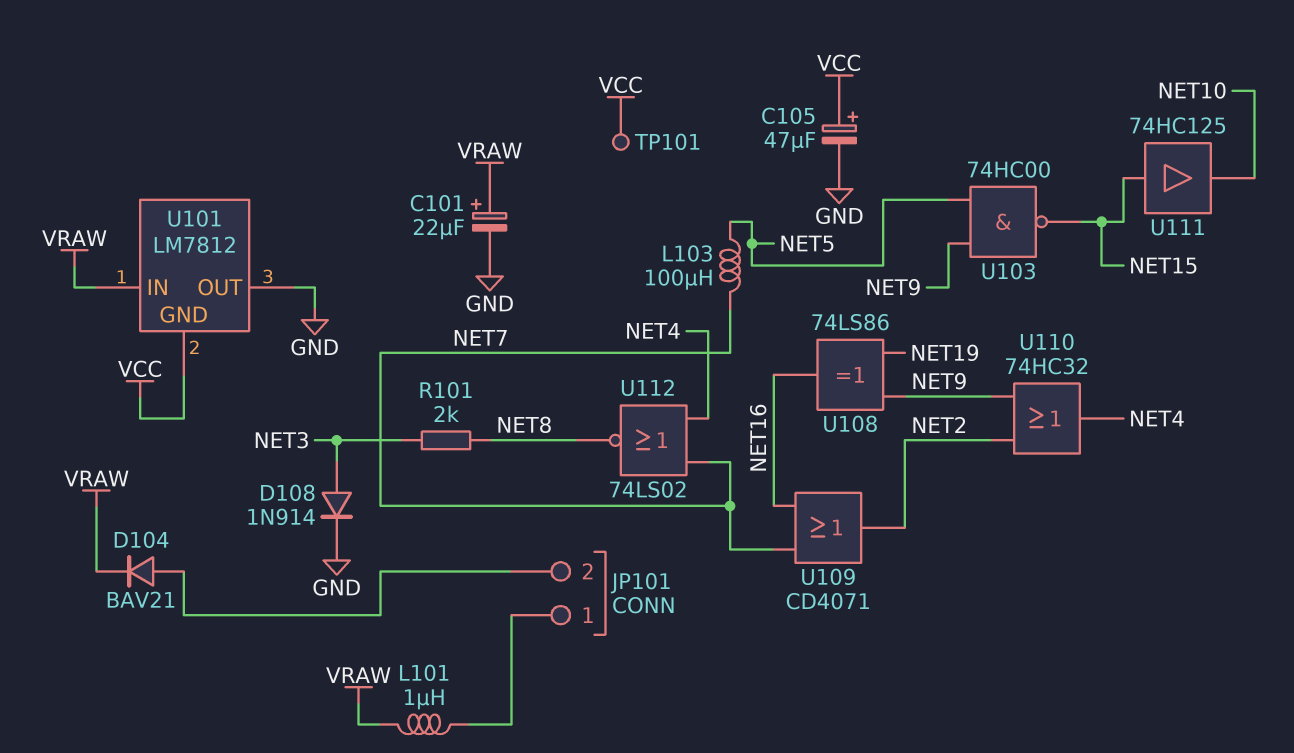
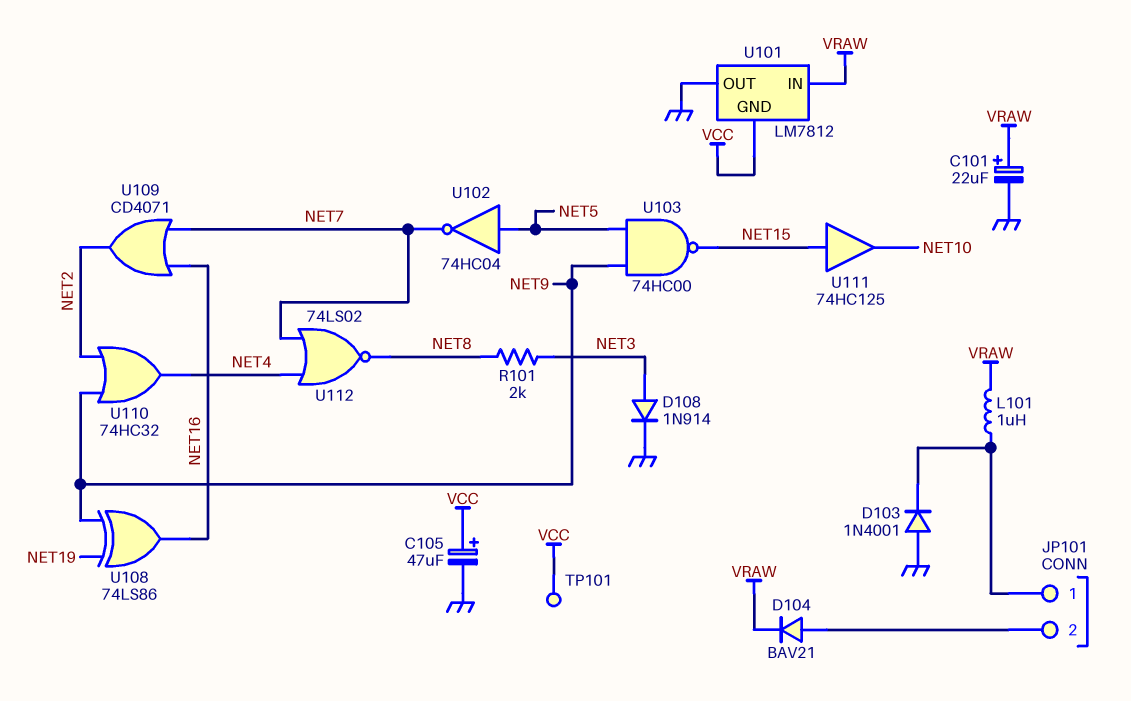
D103: none -> diode 1N4001 (A GND, K JP101/1)
L103: 100uH (NET5, NET7) -> none
U102: none -> NOT 74HC04 (in NET5, out NET7)

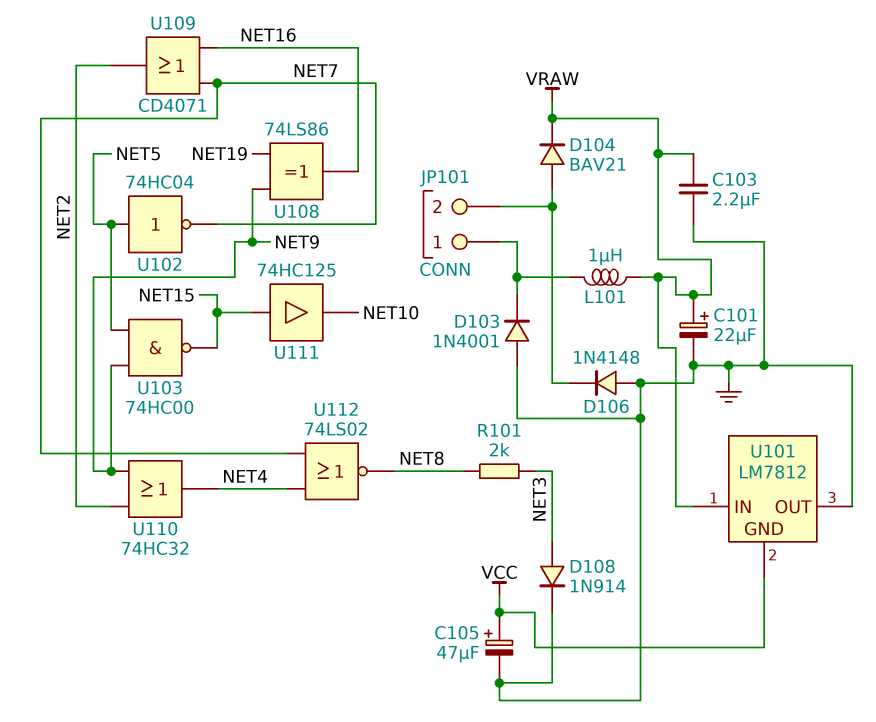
C103: none -> 2.2uF (GND, VRAW)
D106: none -> diode 1N4148 (A GND, K JP101/2)
TP101: test point (VCC) -> none

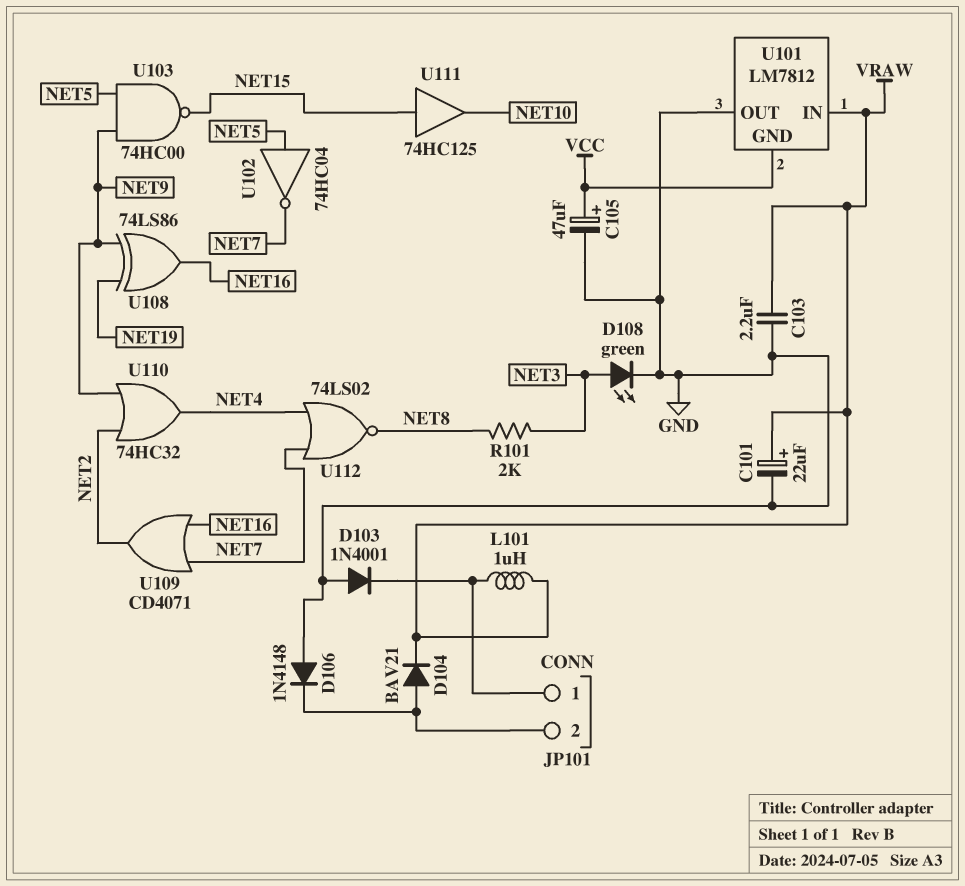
D108: diode 1N914 (A NET3, K GND) -> LED green (A NET3, K GND)

